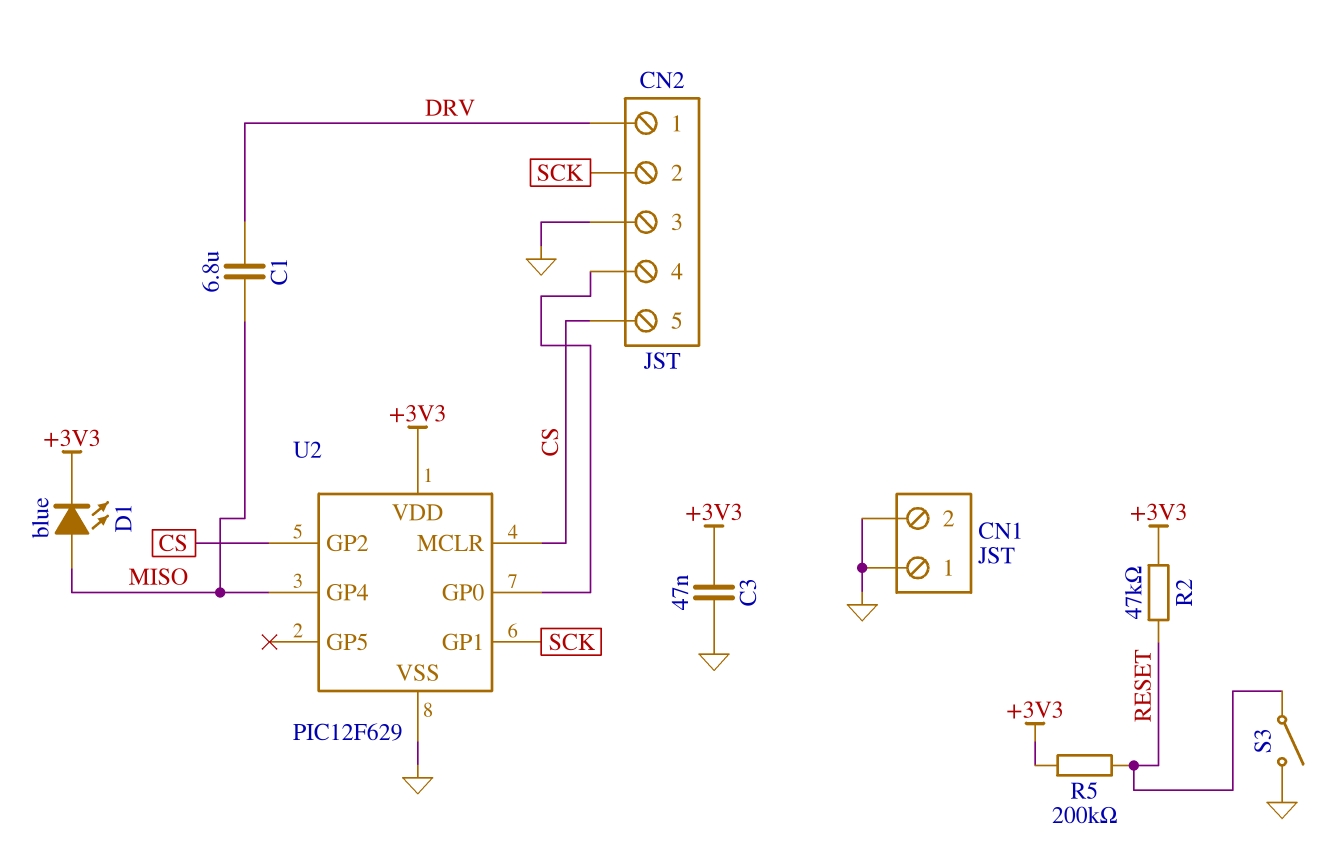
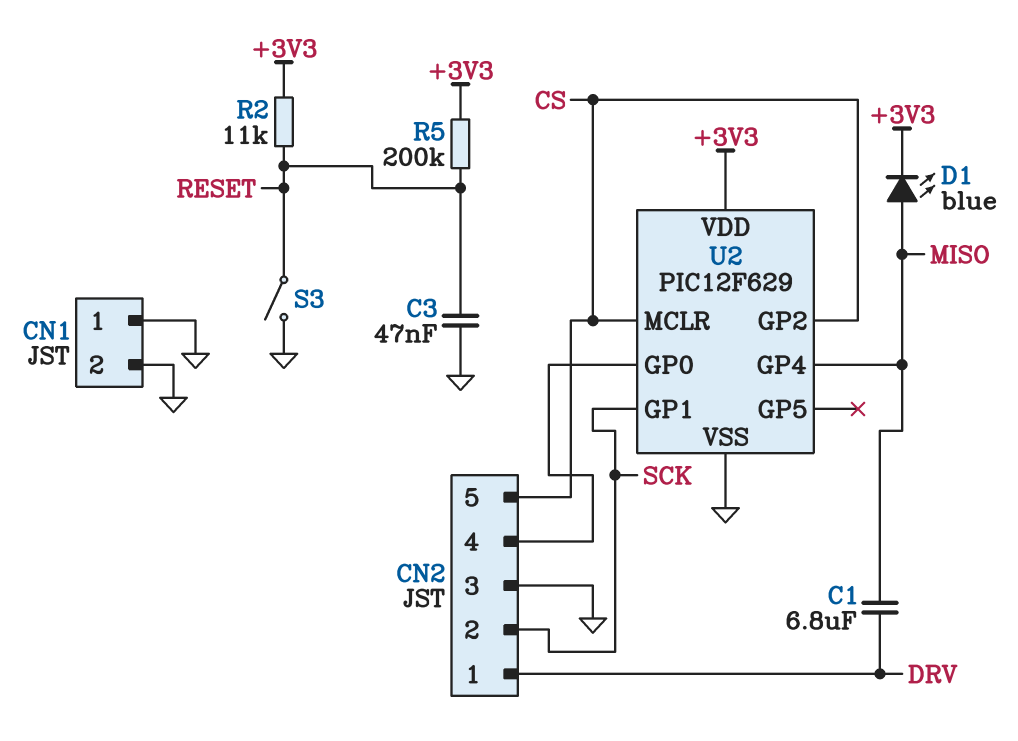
C3: 47nF (+3V3, GND) -> 47nF (GND, RESET)
R2: 47k (+3V3, RESET) -> 11k (+3V3, RESET)

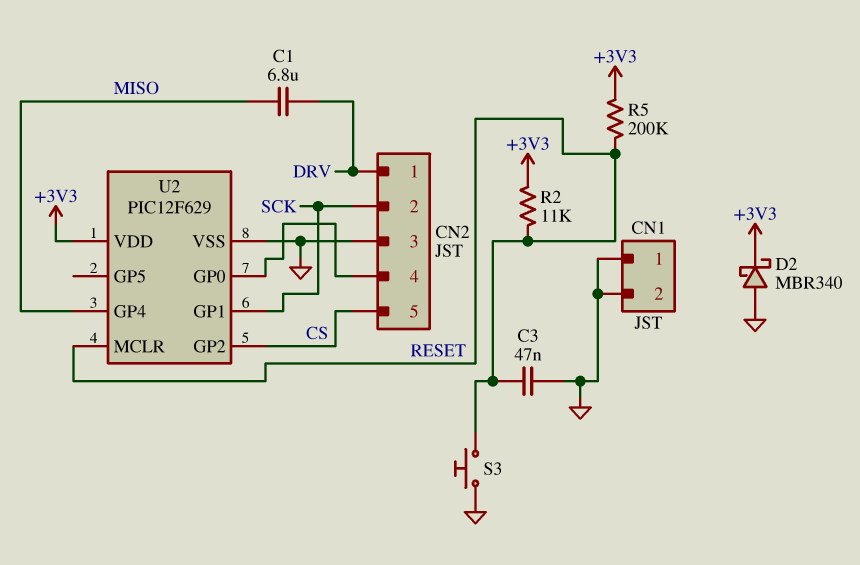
D1: LED blue (A MISO, K +3V3) -> none
D2: none -> schottky MBR340 (A GND, K +3V3)
S3: switch (GND, RESET) -> button (GND, RESET)
U2 pin MCLR: CS -> RESET

